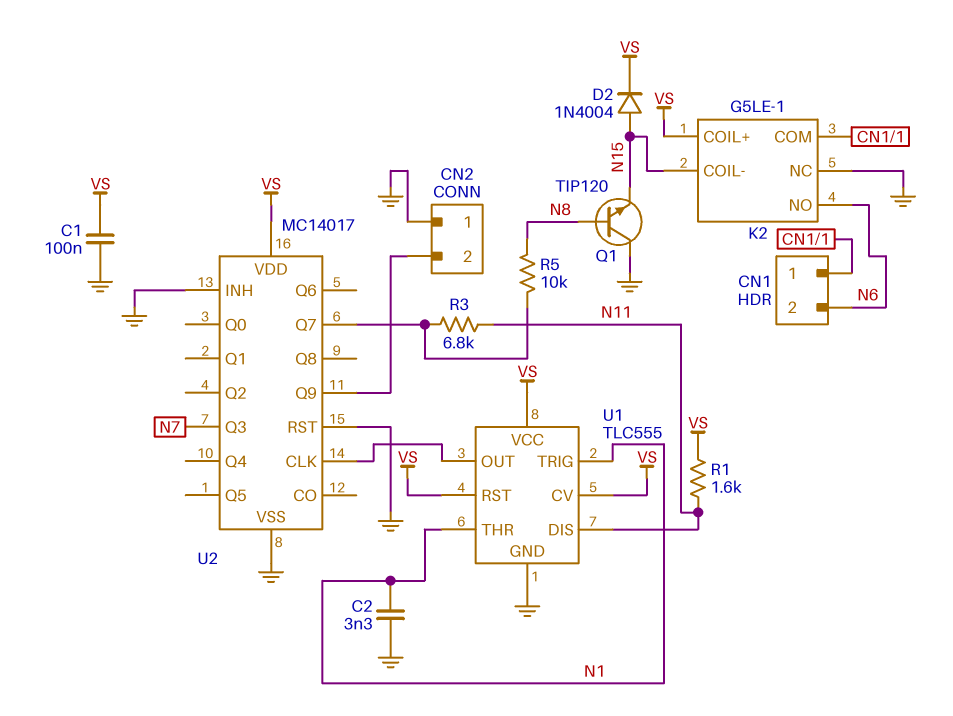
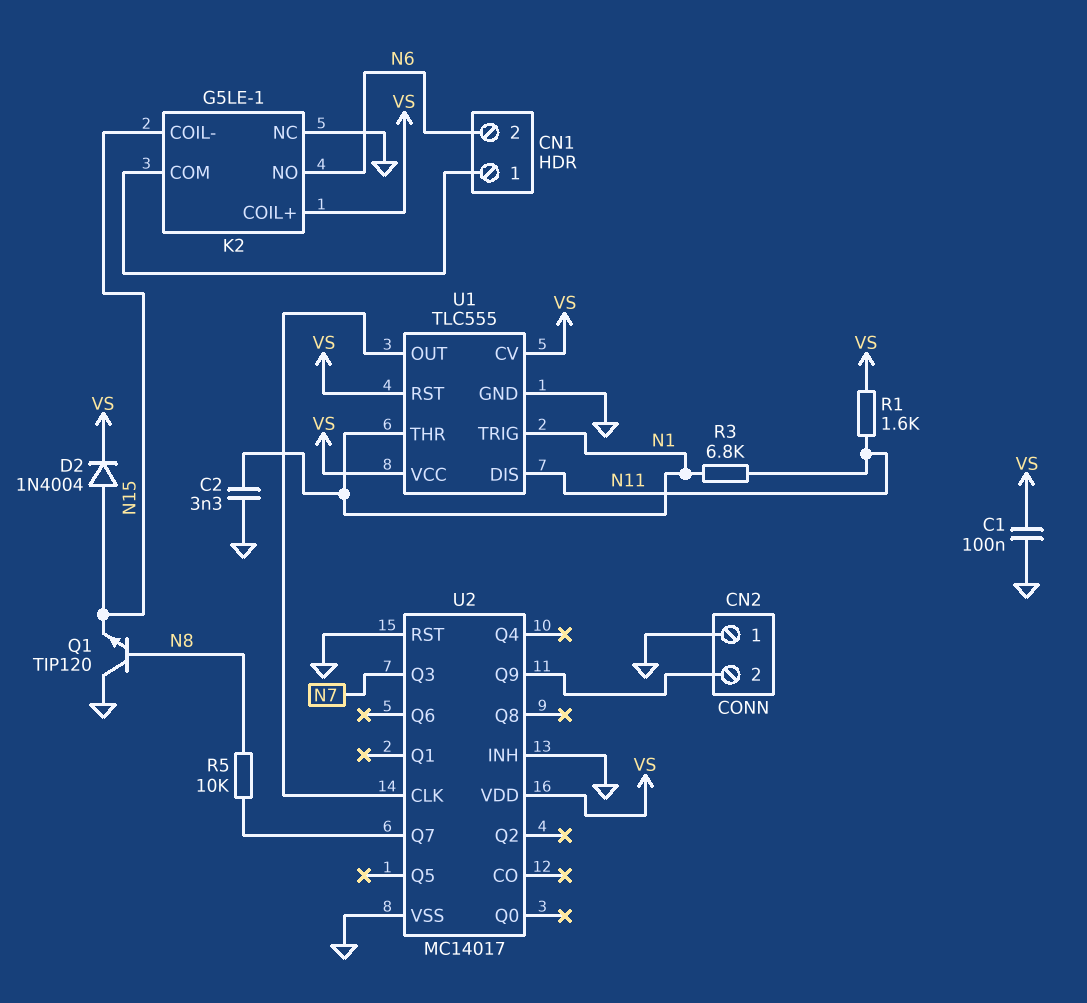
R3: 6.8k (N11, U2/Q7) -> 6.8k (N1, N11)

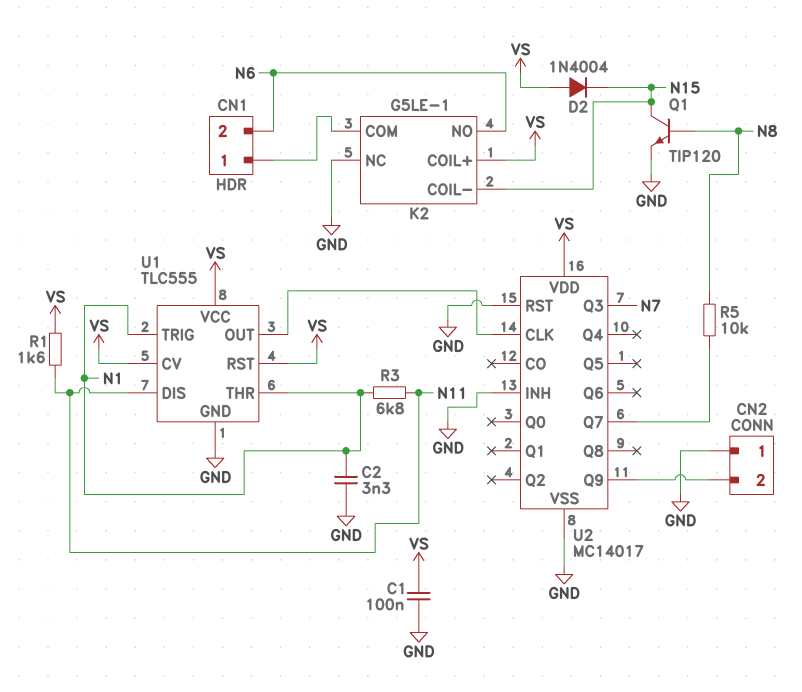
D2: diode 1N4004 (A N15, K VS) -> diode 1N4004 (A VS, K N15)
Q1: NPN TIP120 (B N8, C GND, E N15) -> NPN TIP120 (B N8, C N15, E GND)

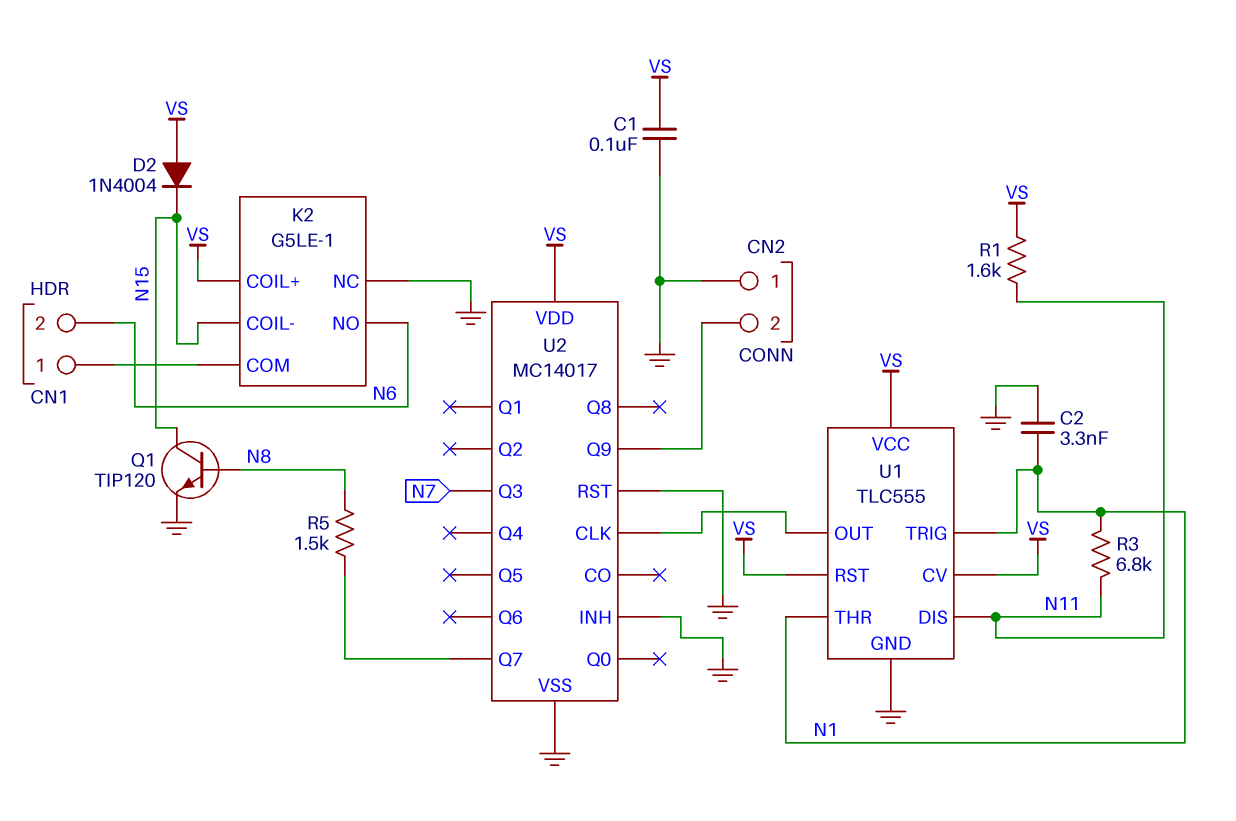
R5: 10k (N8, U2/Q7) -> 1.5k (N8, U2/Q7)

